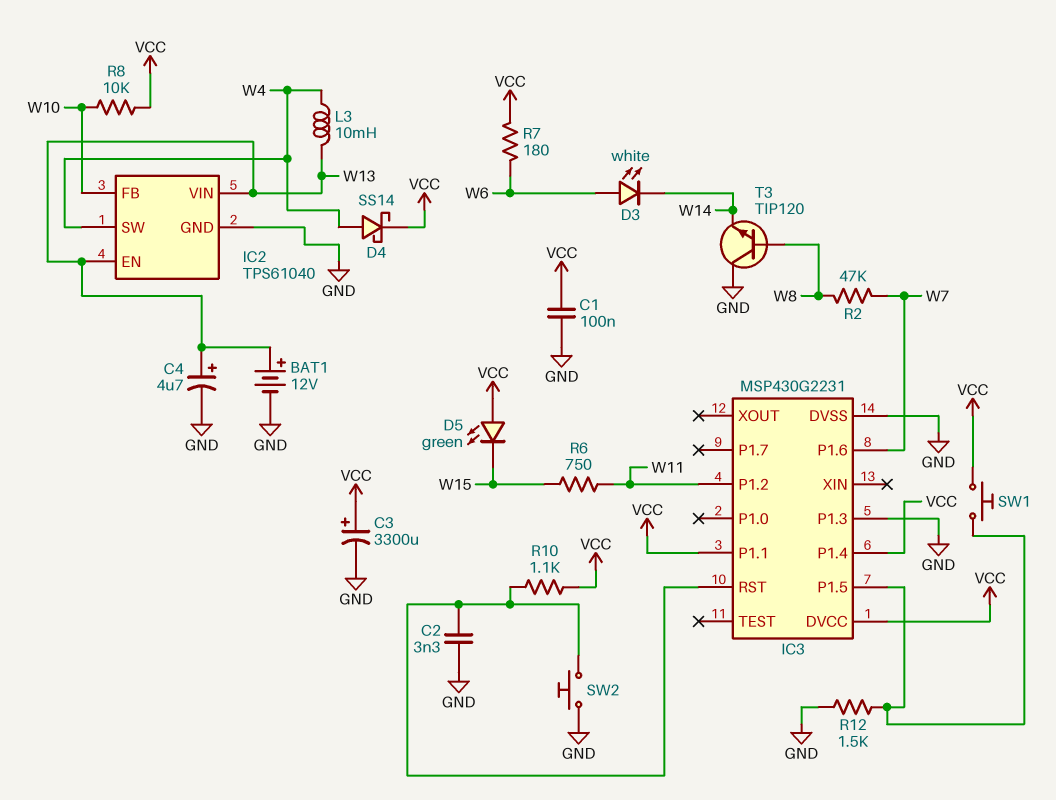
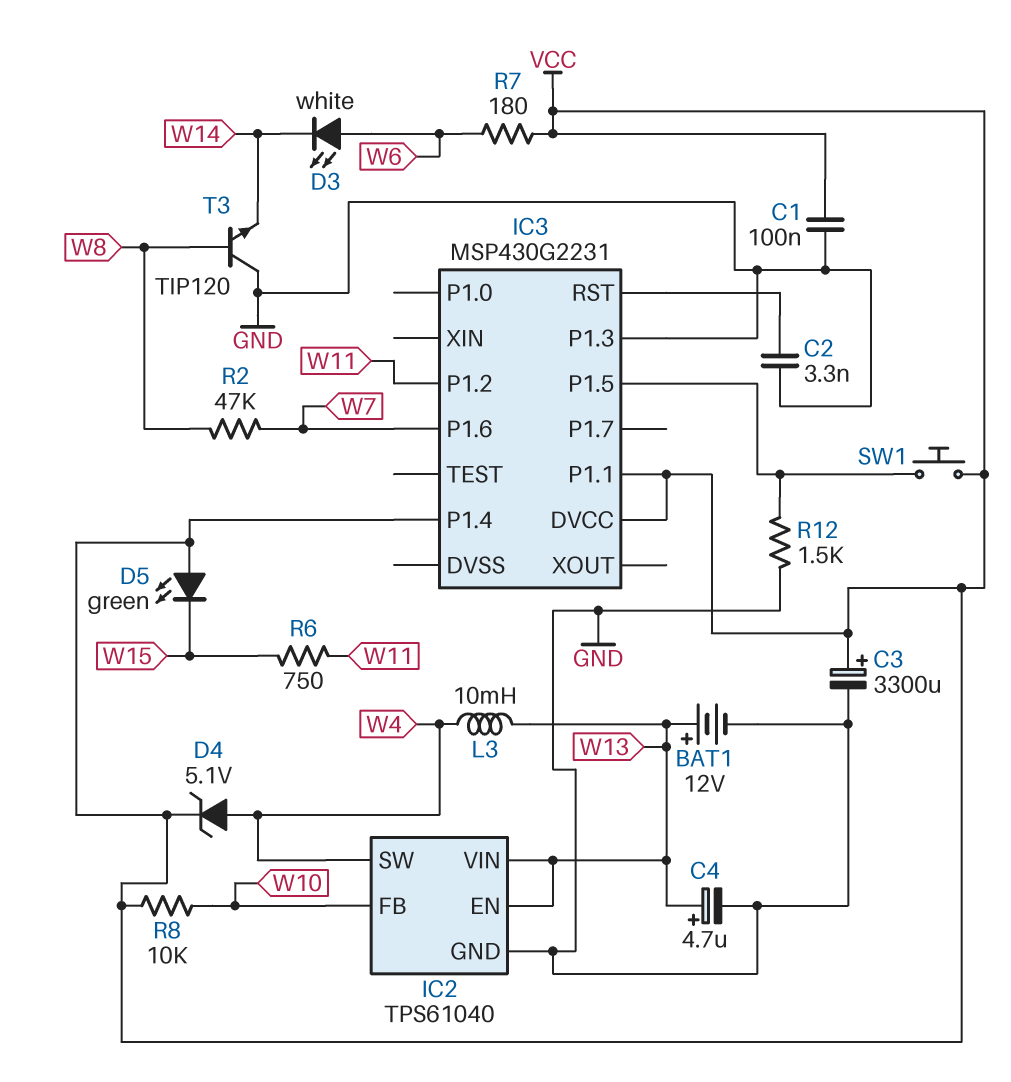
D4: schottky SS14 (A W4, K VCC) -> zener 5.1V (A W4, K VCC)
IC3 pin DVSS: GND -> none
R10: 1.1k (IC3/RST, VCC) -> none
SW2: button (GND, IC3/RST) -> none

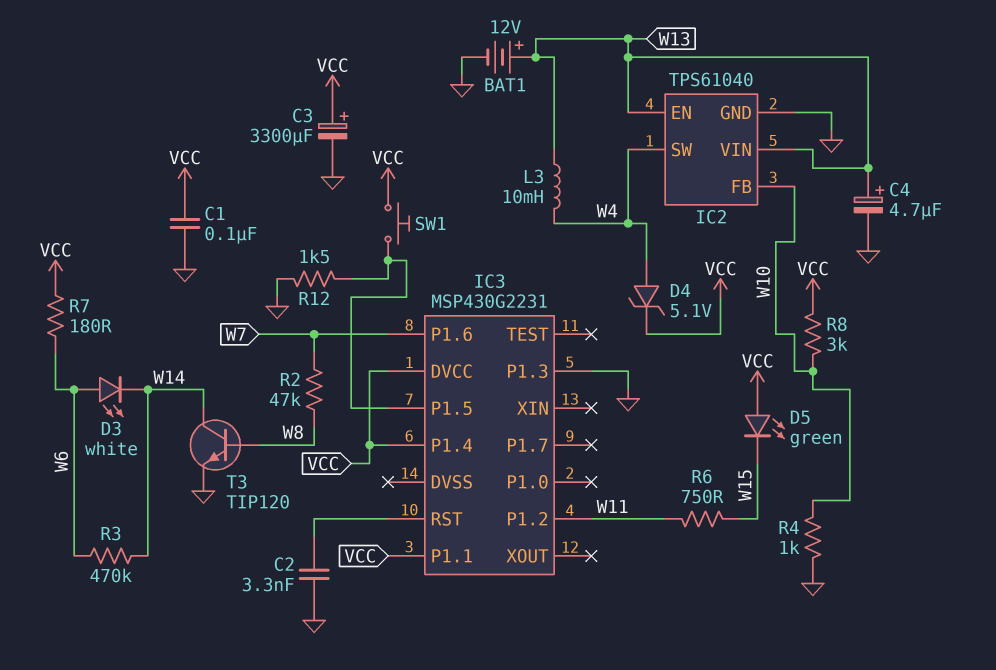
R3: none -> 470k (W6, W14)
R4: none -> 1k (GND, W10)
R8: 10k (VCC, W10) -> 3k (VCC, W10)
T3: NPN TIP120 (B W8, C GND, E W14) -> NPN TIP120 (B W8, C W14, E GND)

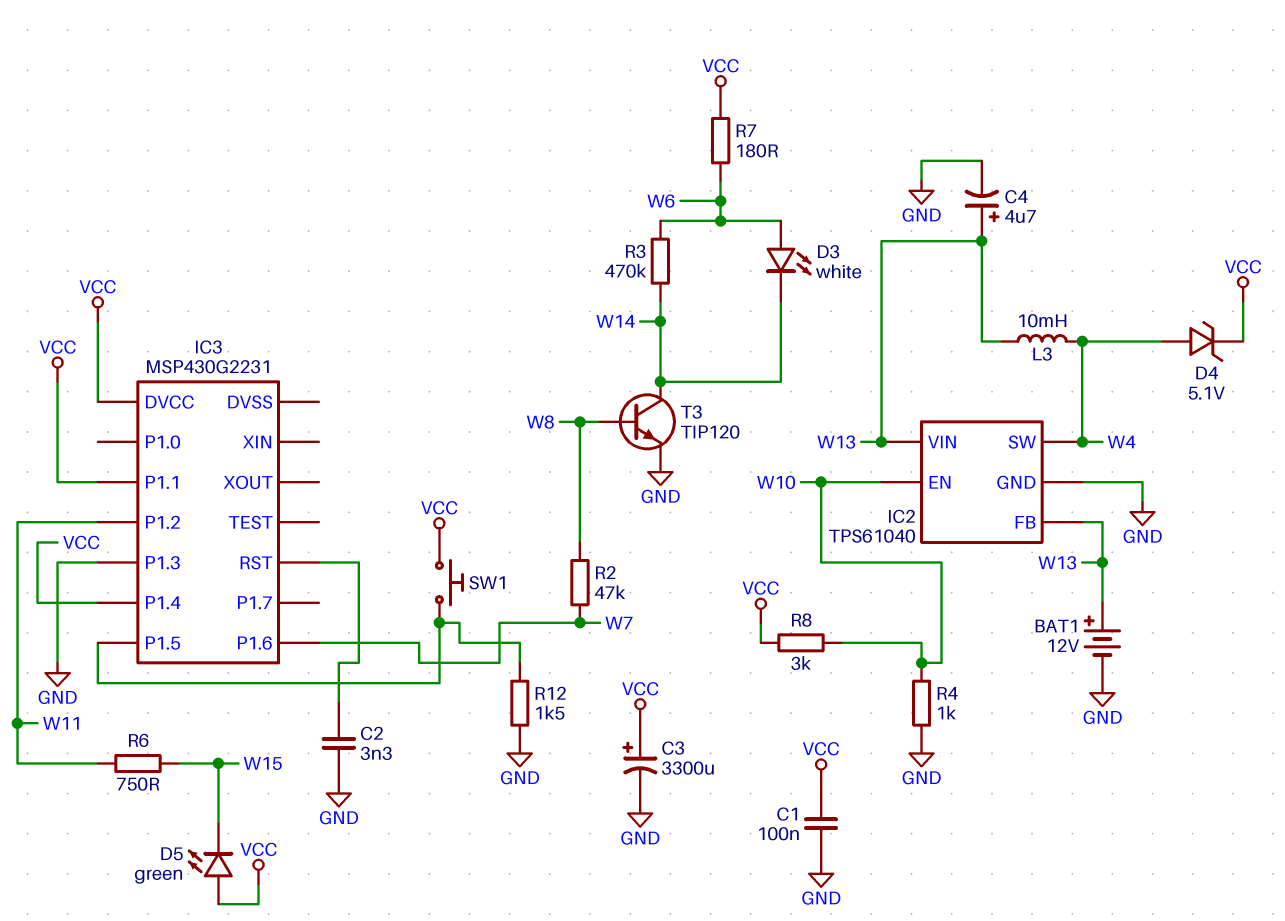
IC2 pin EN: W13 -> W10
IC2 pin FB: W10 -> W13

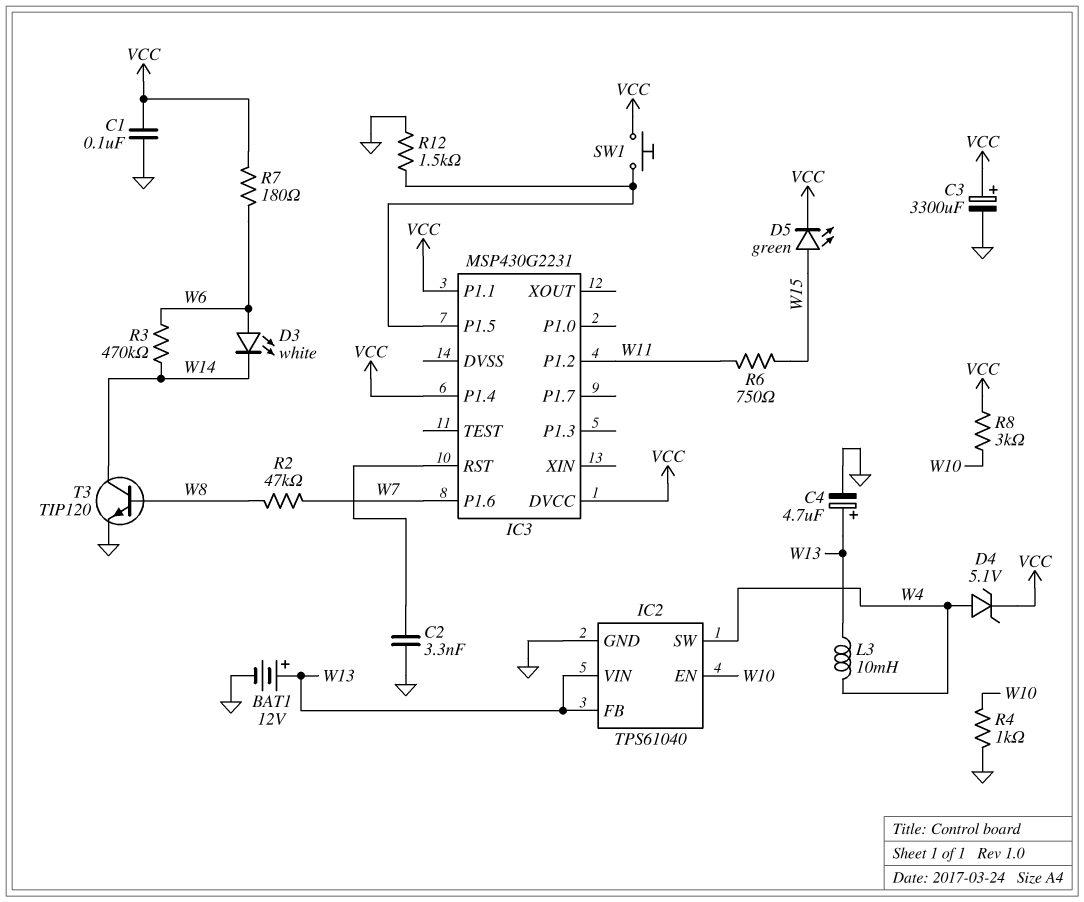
D5: LED green (A VCC, K W15) -> LED green (A W15, K VCC)
IC3 pin P1.3: GND -> none

